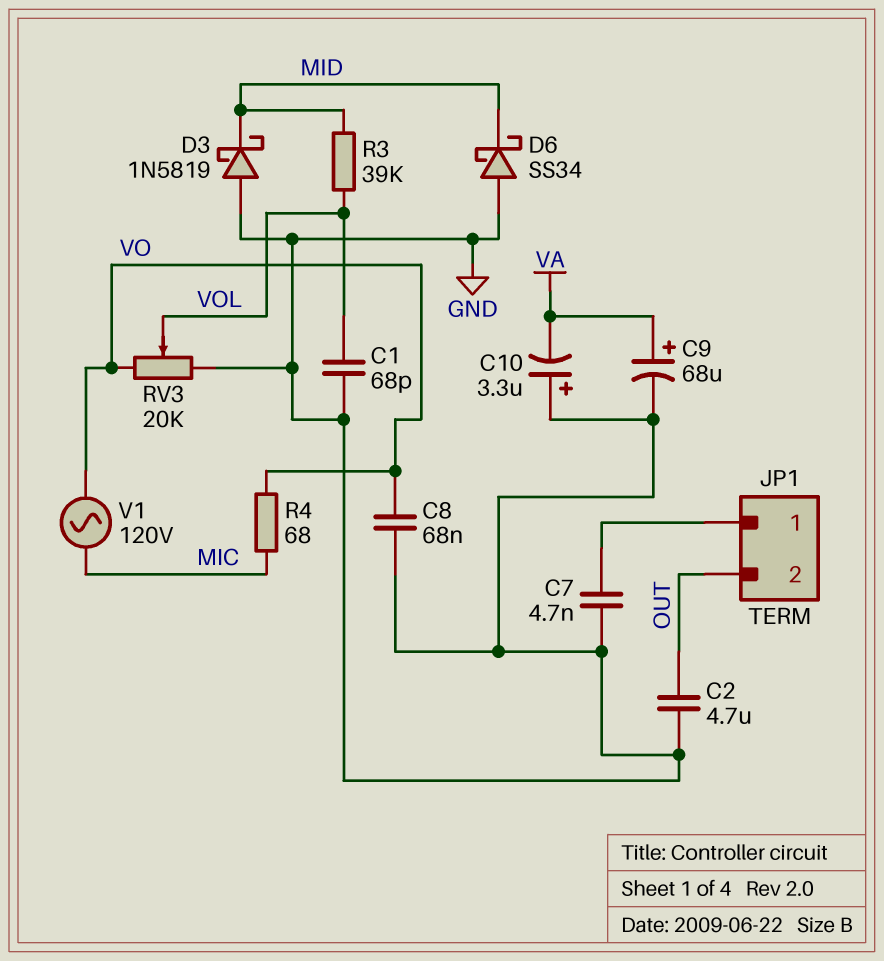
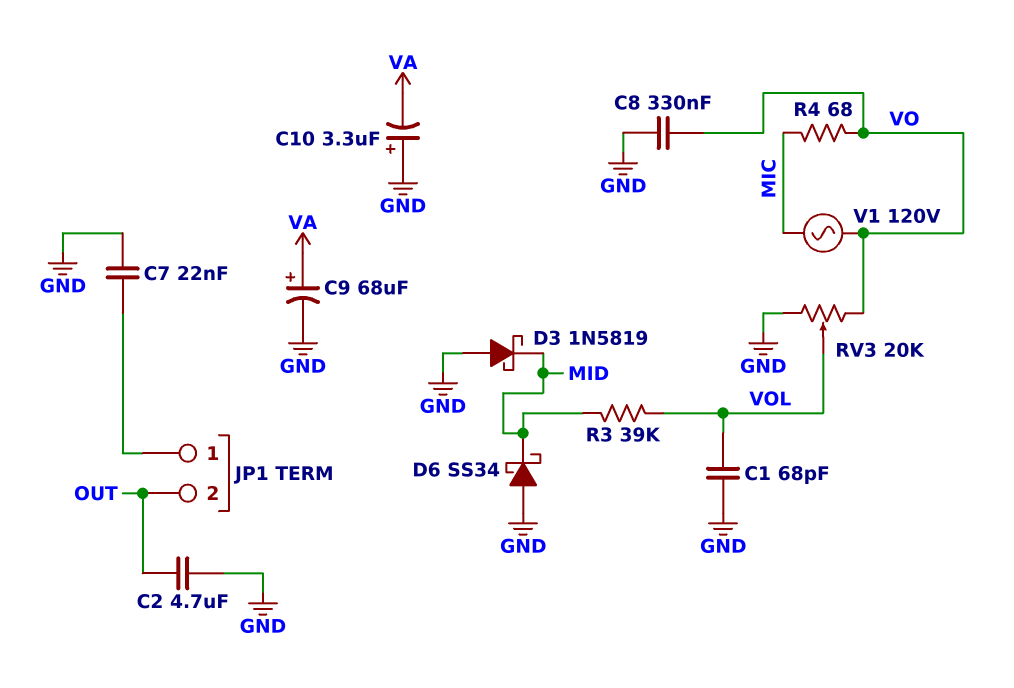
C7: 4.7nF (GND, JP1/1) -> 22nF (GND, JP1/1)
C8: 68nF (GND, VO) -> 330nF (GND, VO)

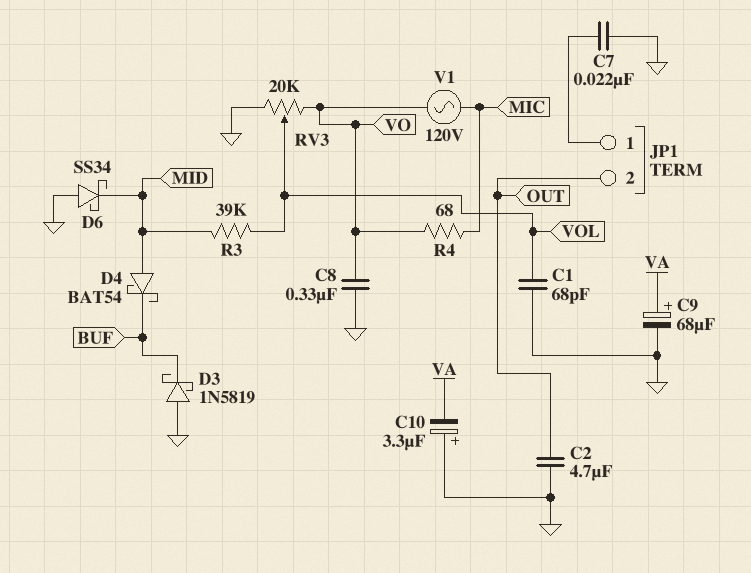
D3: schottky 1N5819 (A GND, K MID) -> schottky 1N5819 (A GND, K BUF)
D4: none -> schottky BAT54 (A MID, K BUF)

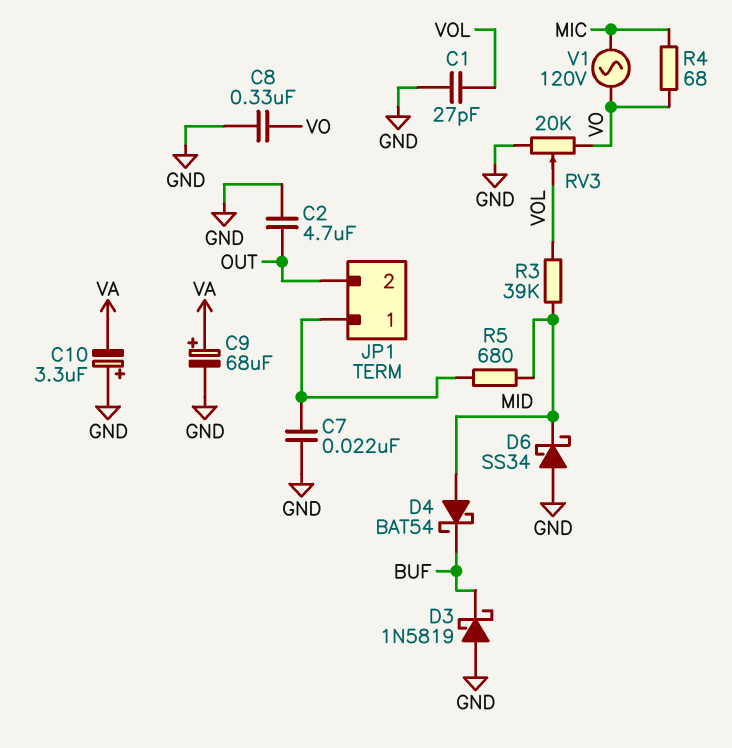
C1: 68pF (GND, VOL) -> 27pF (GND, VOL)
R5: none -> 680 (JP1/1, MID)

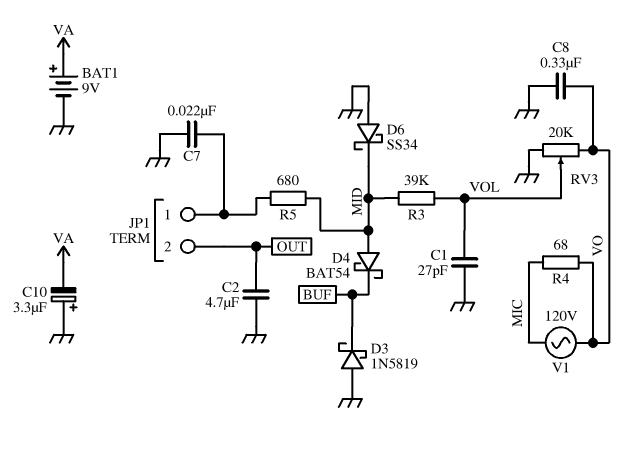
BAT1: none -> 9V (plus VA, minus GND)
C9: 68uF (plus VA, minus GND) -> none

